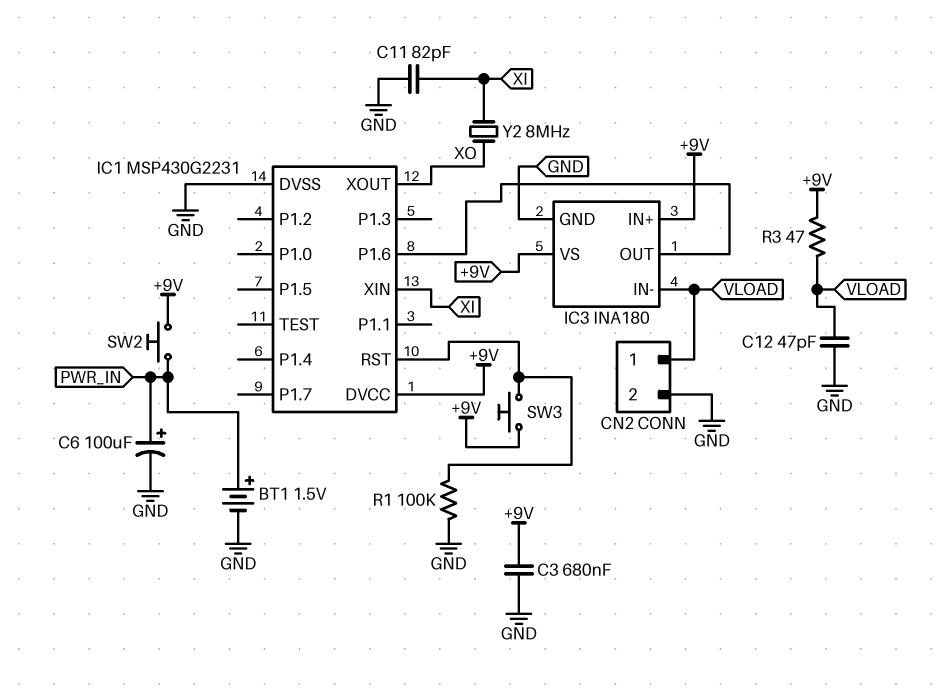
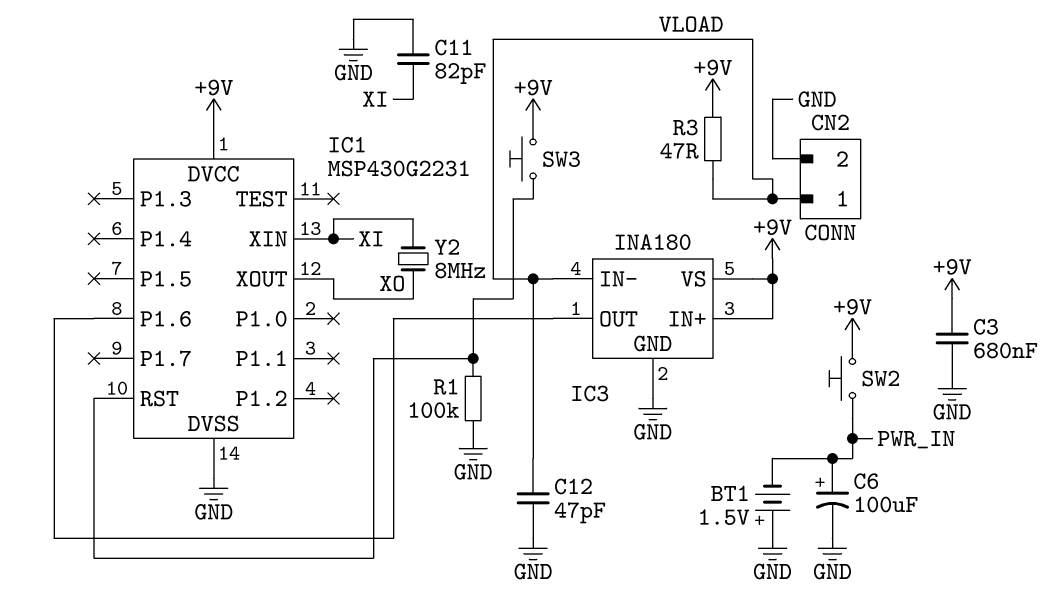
BT1: 1.5V (plus PWR_IN, minus GND) -> 1.5V (plus GND, minus PWR_IN)

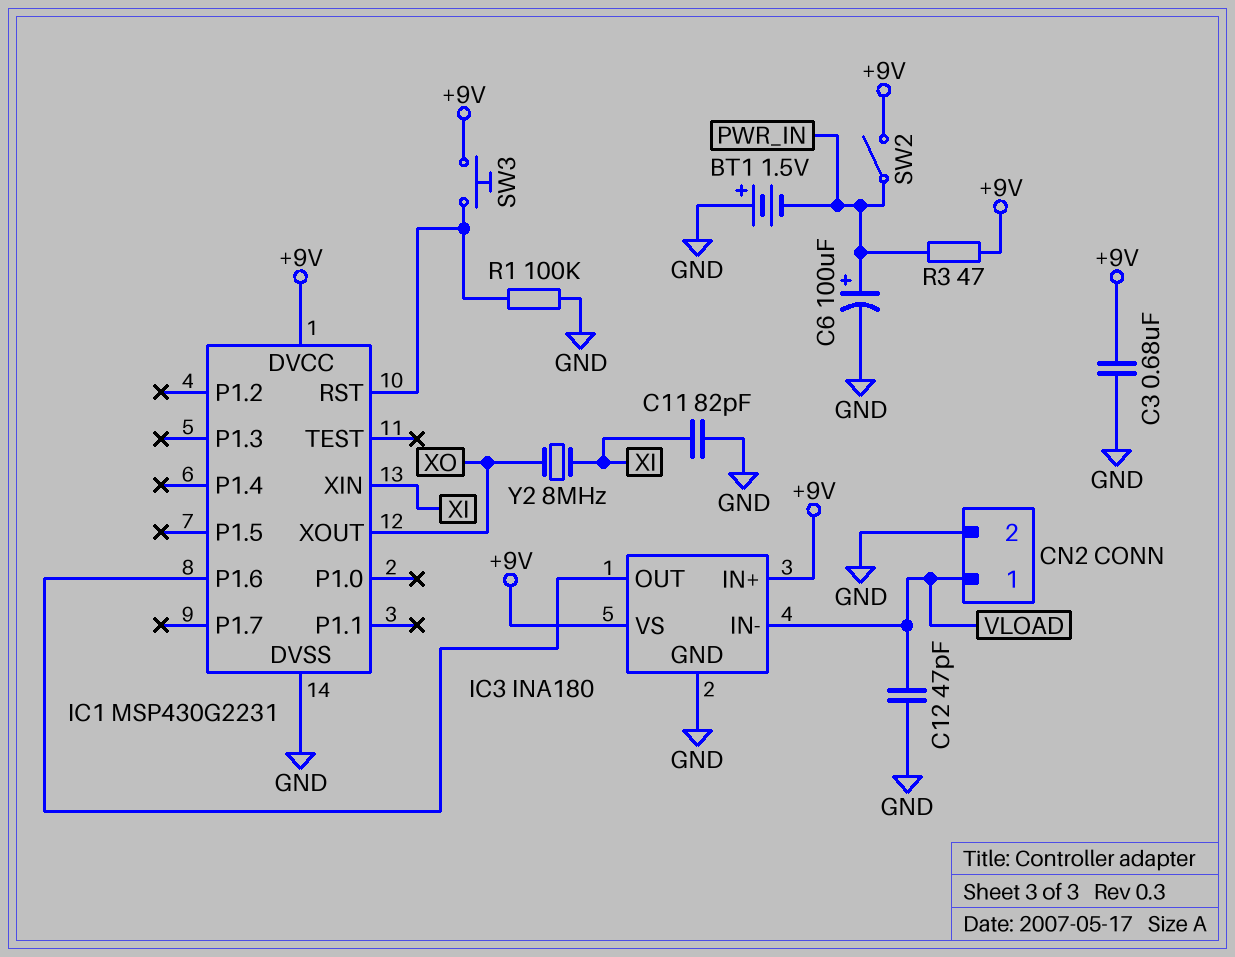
R3: 47 (+9V, VLOAD) -> 47 (+9V, PWR_IN)
SW2: button (+9V, PWR_IN) -> switch (+9V, PWR_IN)

